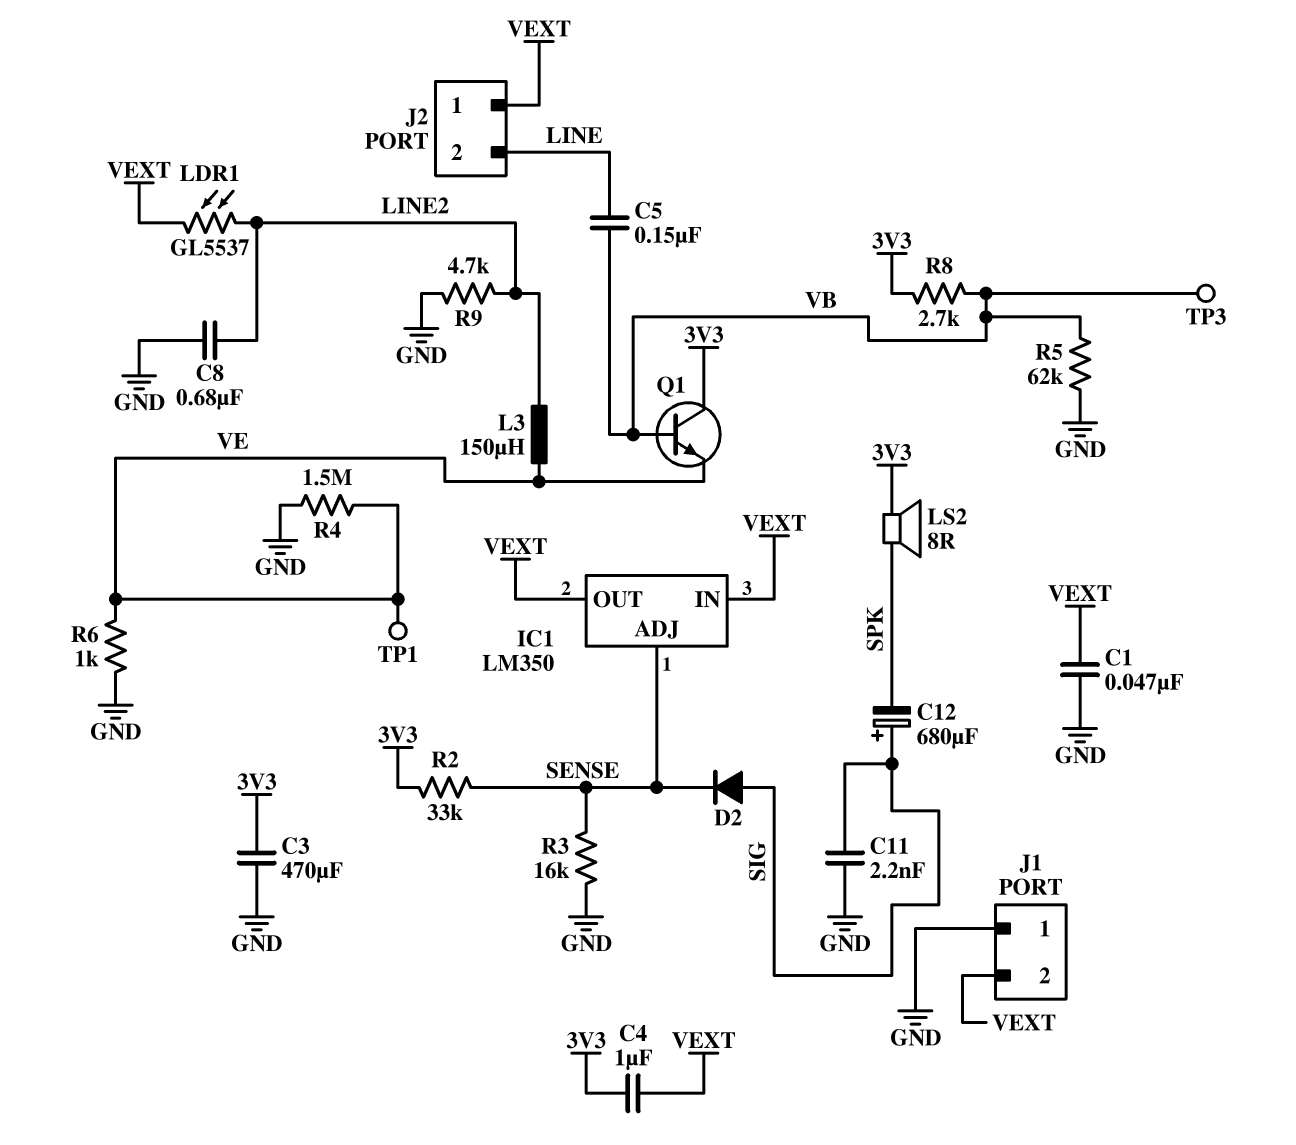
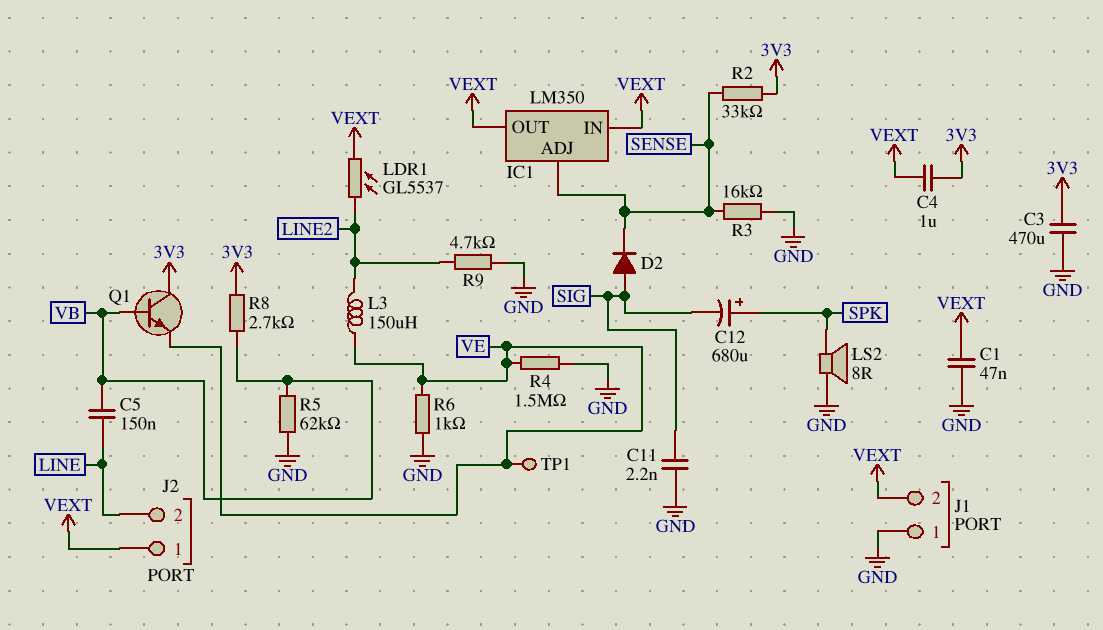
C8: 680nF (GND, LINE2) -> none
C12: 680uF (plus SIG, minus SPK) -> 680uF (plus SPK, minus SIG)
LS2: speaker 8R (3V3, SPK) -> speaker 8R (GND, SPK)
TP3: test point (VB) -> none

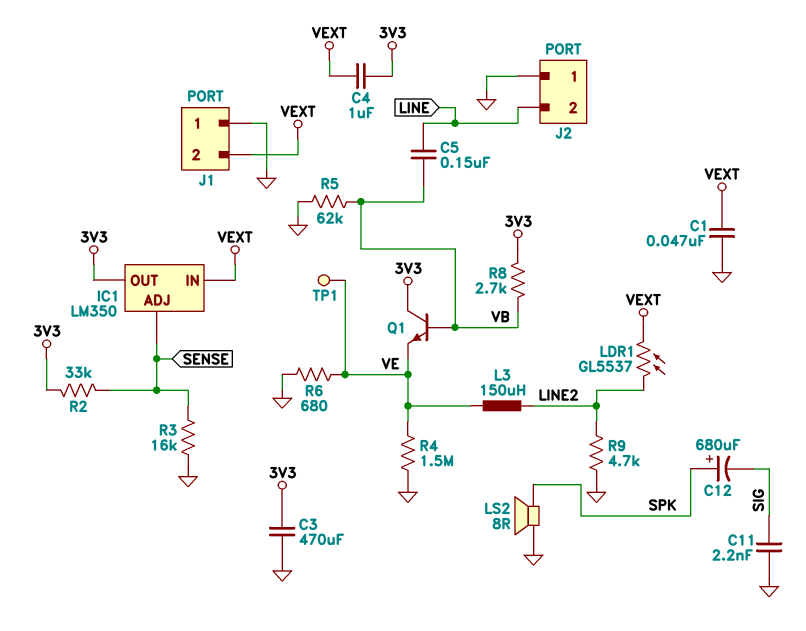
D2: diode (A SIG, K SENSE) -> none
IC1 pin OUT: VEXT -> 3V3
J2 pin 1: VEXT -> GND
R6: 1k (GND, VE) -> 680 (GND, VE)

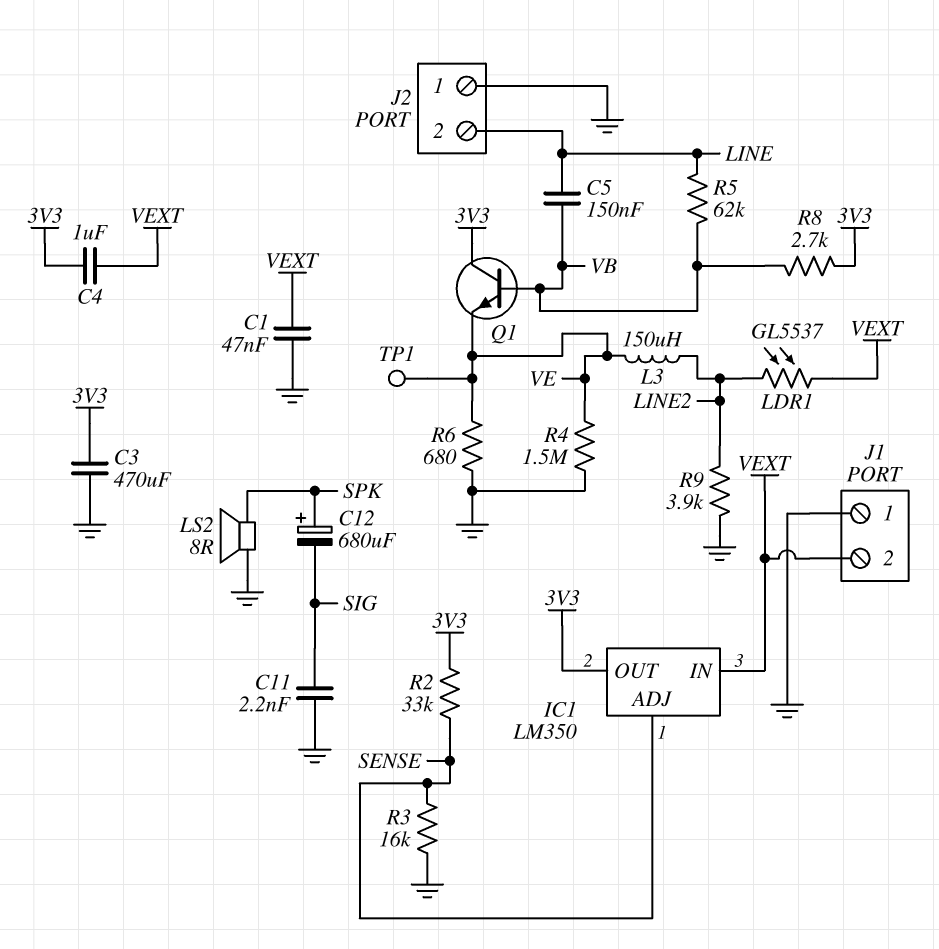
R5: 62k (GND, VB) -> 62k (LINE, VB)
R9: 4.7k (GND, LINE2) -> 3.9k (GND, LINE2)

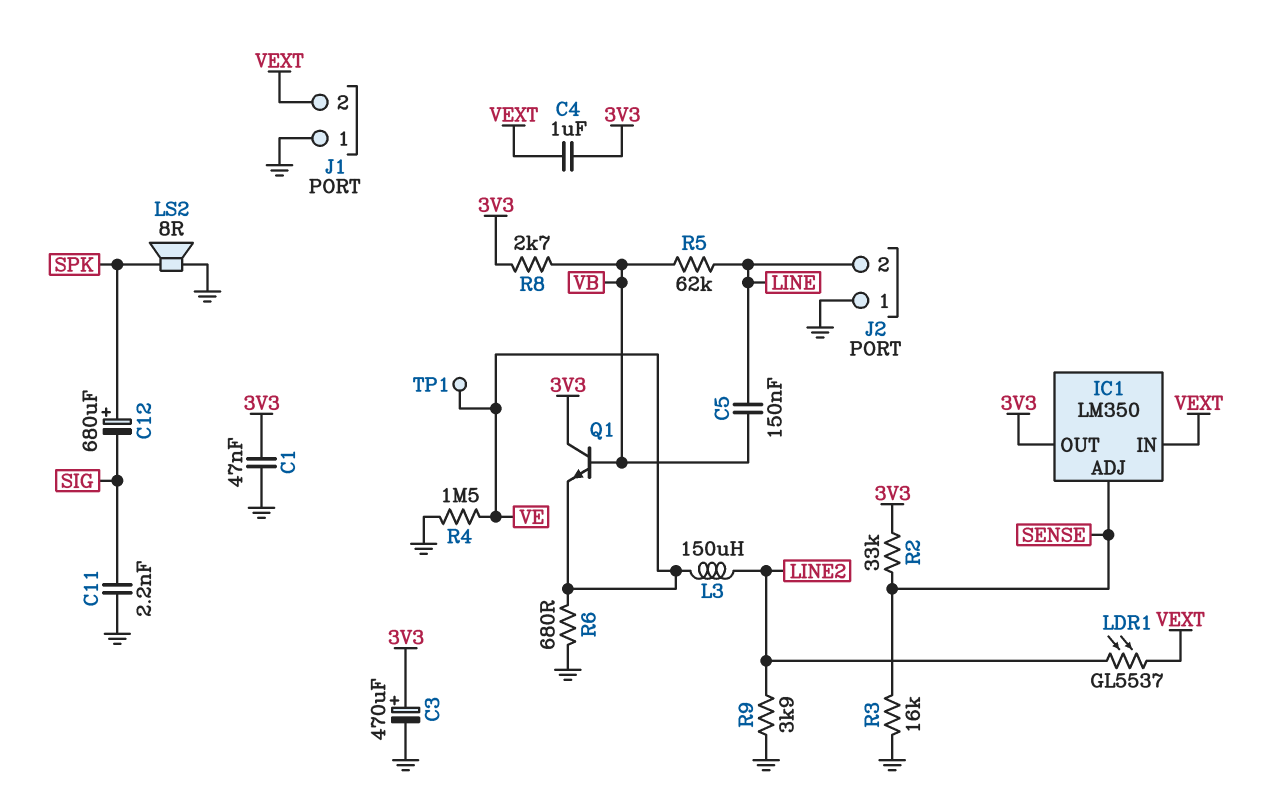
C1: 47nF (GND, VEXT) -> 47nF (3V3, GND)
C3: 470uF (3V3, GND) -> 470uF (plus 3V3, minus GND)

